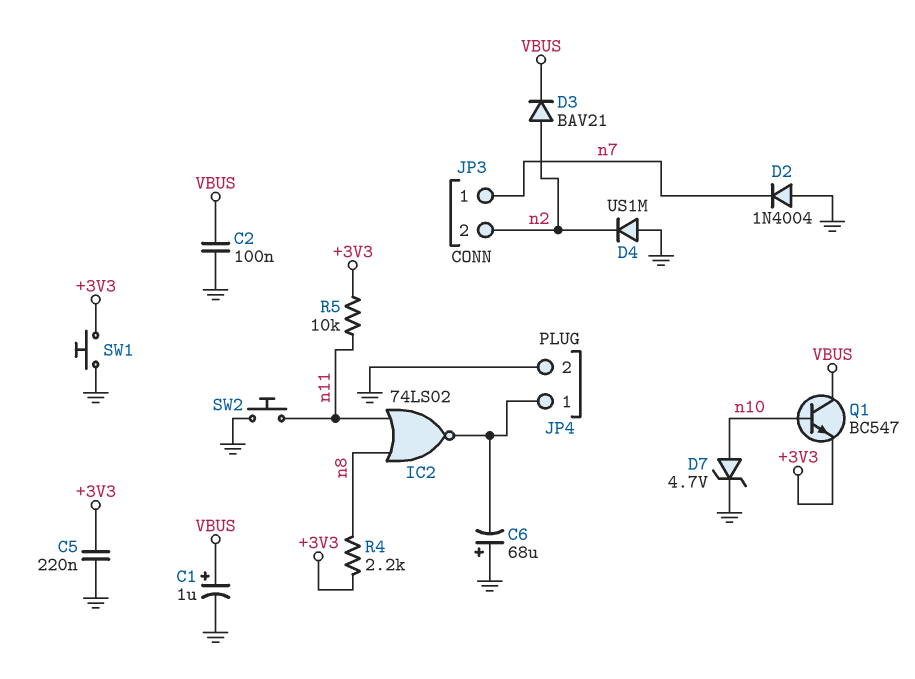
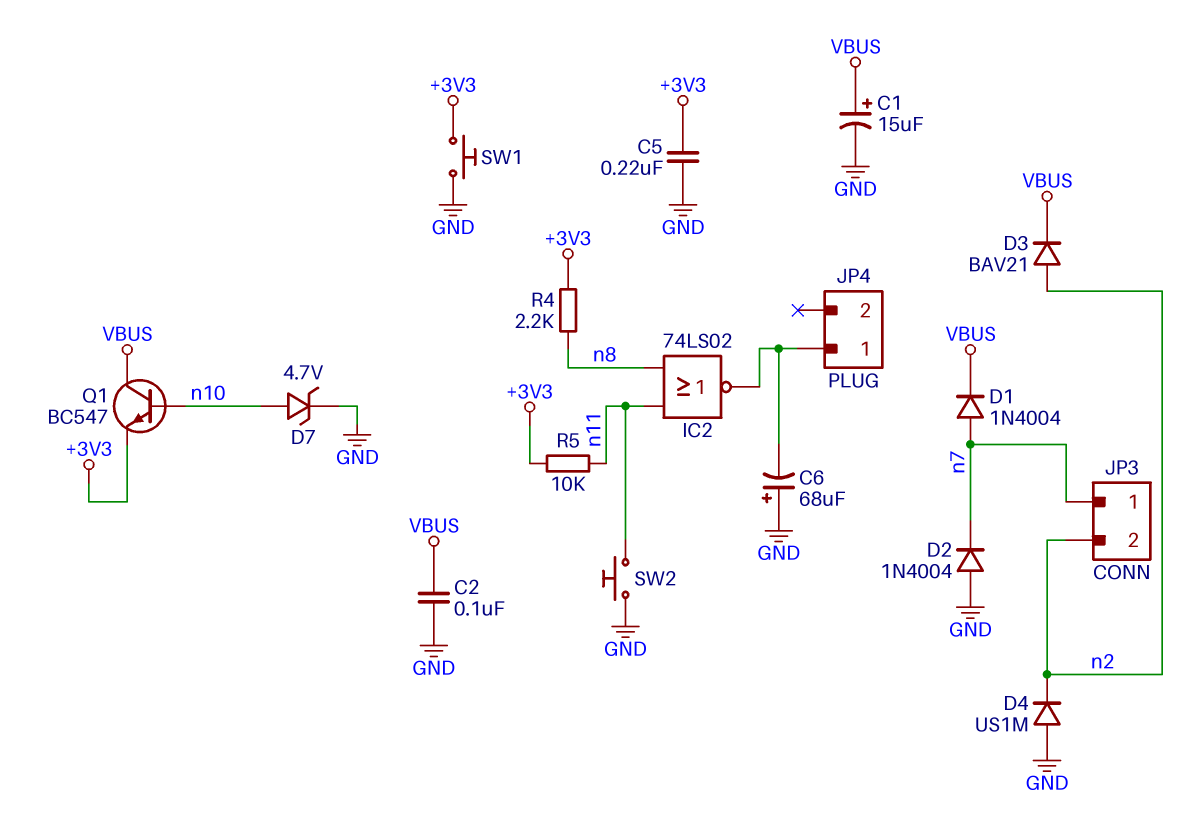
C1: 1uF (plus VBUS, minus GND) -> 15uF (plus VBUS, minus GND)
D1: none -> diode 1N4004 (A n7, K VBUS)
JP4 pin 2: GND -> none

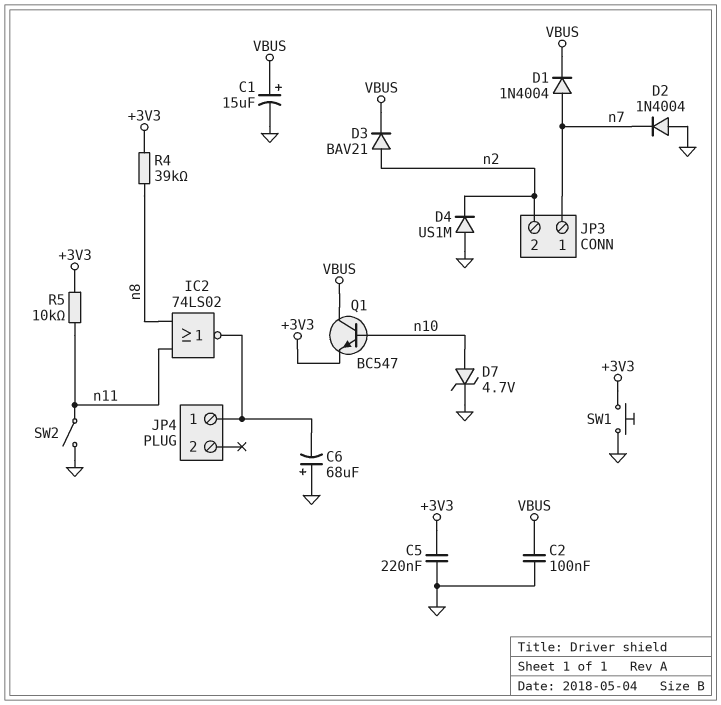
R4: 2.2k (+3V3, n8) -> 39k (+3V3, n8)
SW2: button (GND, n11) -> switch (GND, n11)

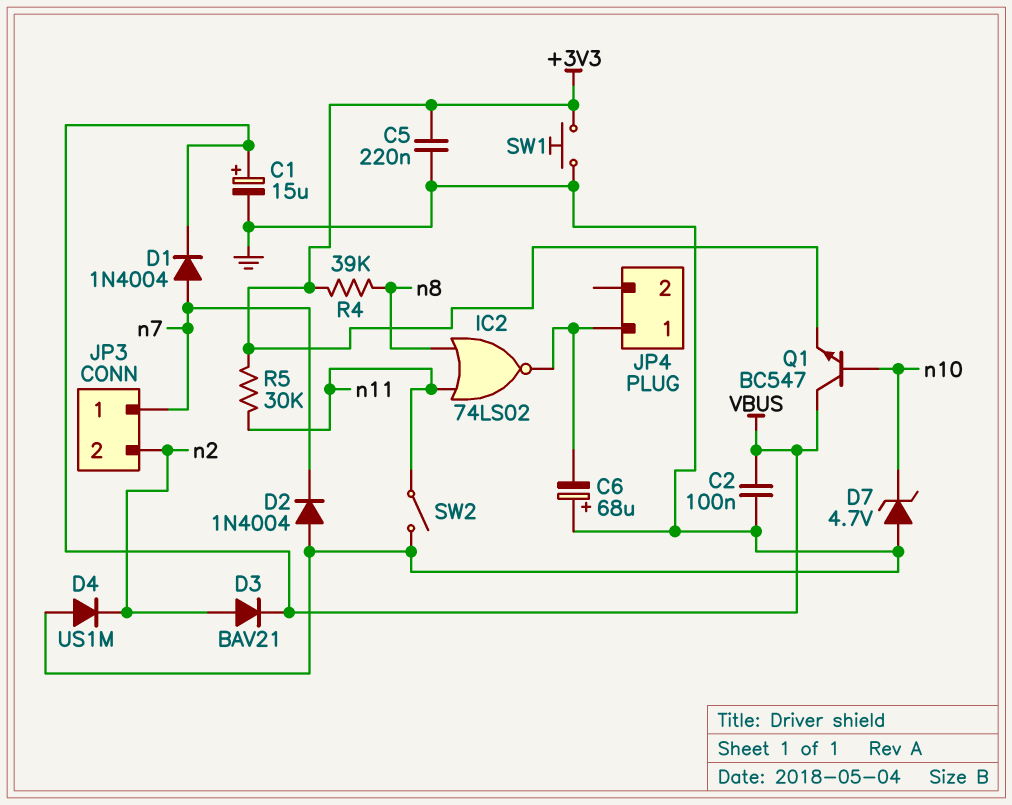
D7: zener 4.7V (A n10, K GND) -> zener 4.7V (A GND, K n10)
R5: 10k (+3V3, n11) -> 30k (+3V3, n11)

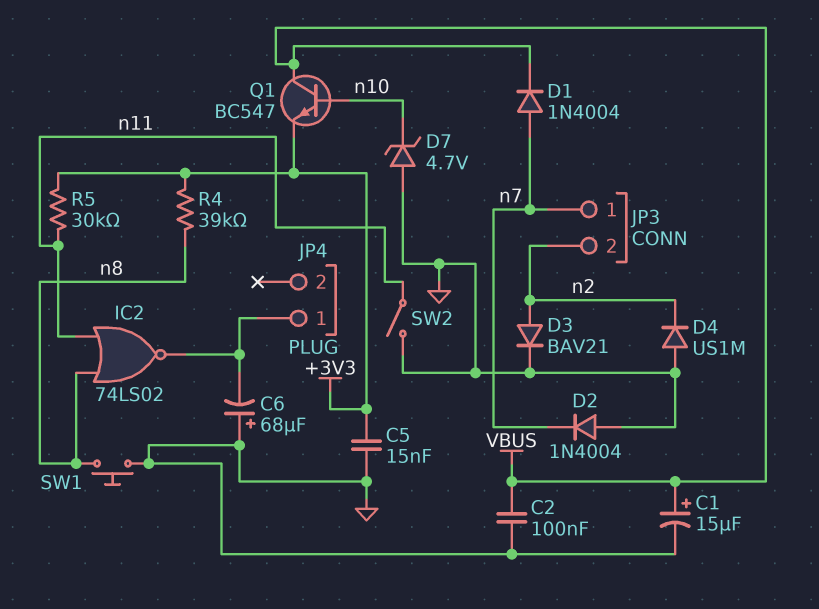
C5: 220nF (+3V3, GND) -> 15nF (+3V3, GND)
D3: diode BAV21 (A n2, K VBUS) -> diode BAV21 (A n2, K GND)
SW1: button (+3V3, GND) -> button (GND, n8)

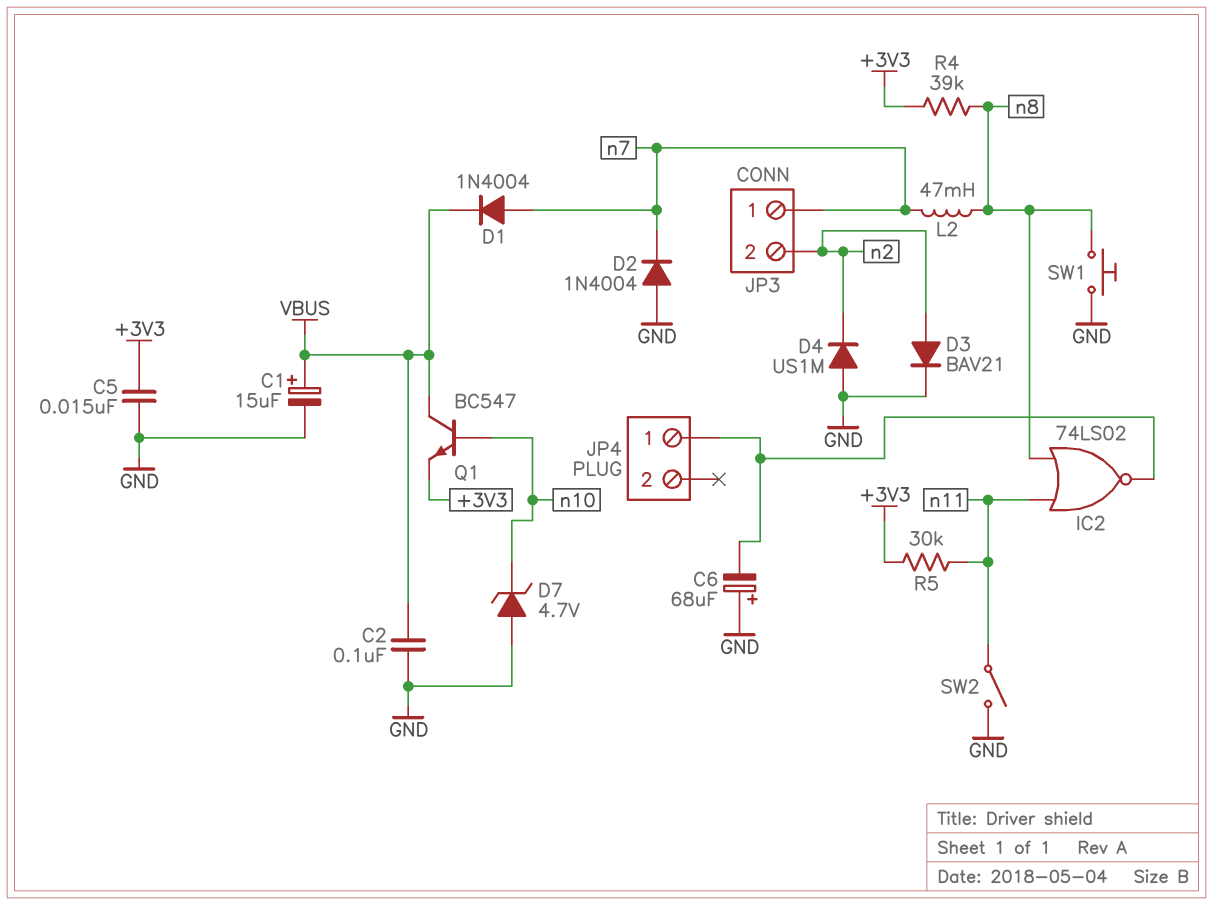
L2: none -> 47mH (n7, n8)

